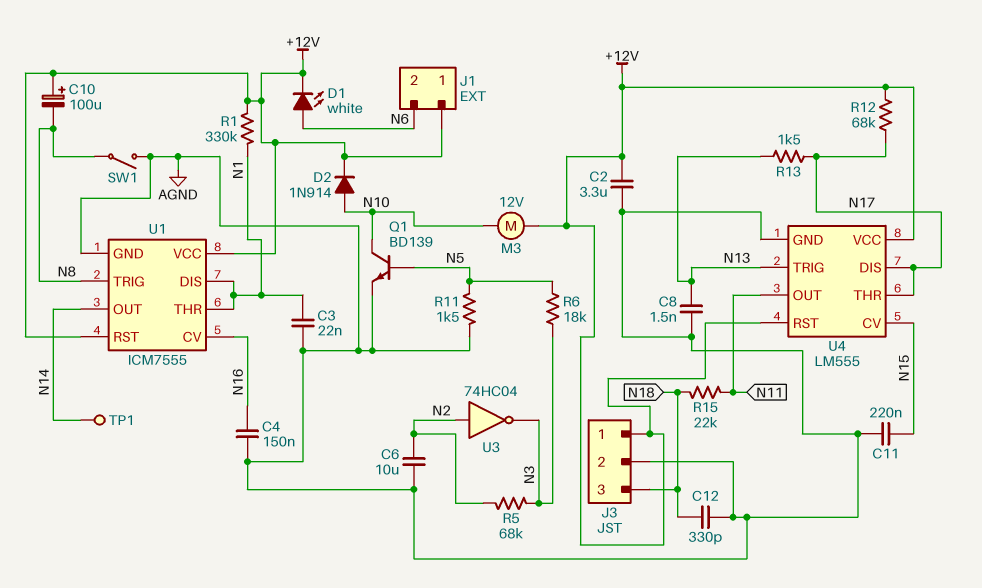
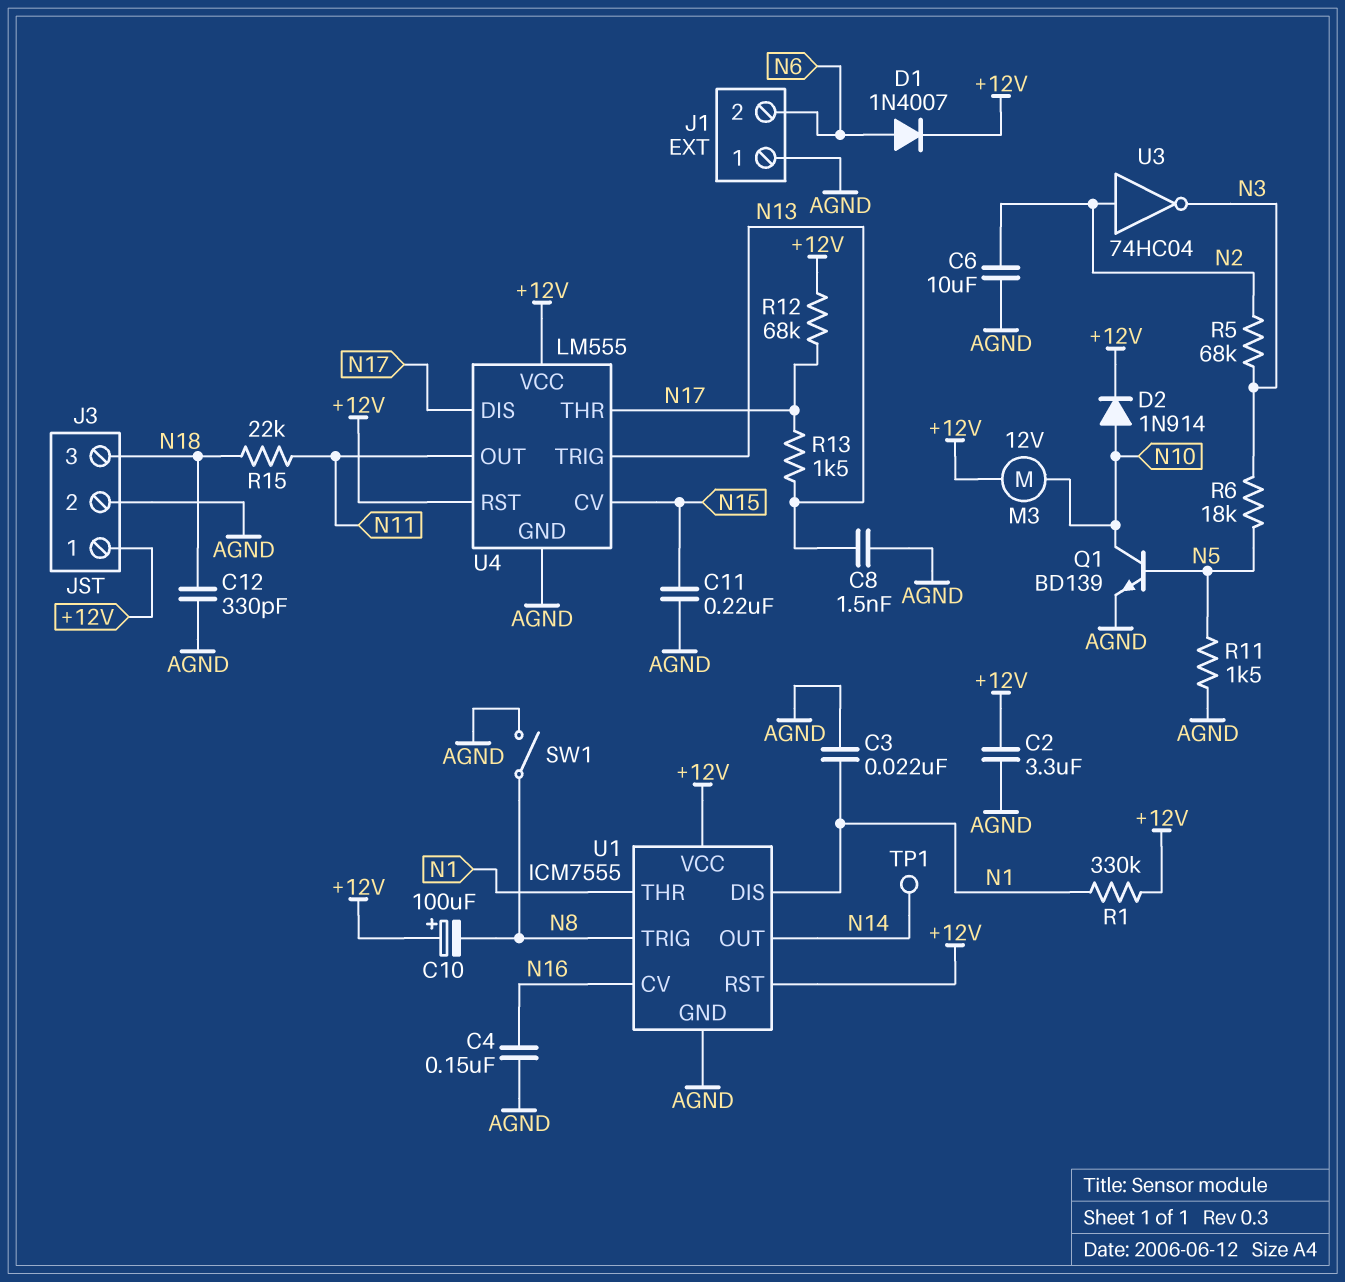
D1: LED white (A N6, K +12V) -> diode 1N4007 (A N6, K +12V)
J1 pin 1: +12V -> AGND

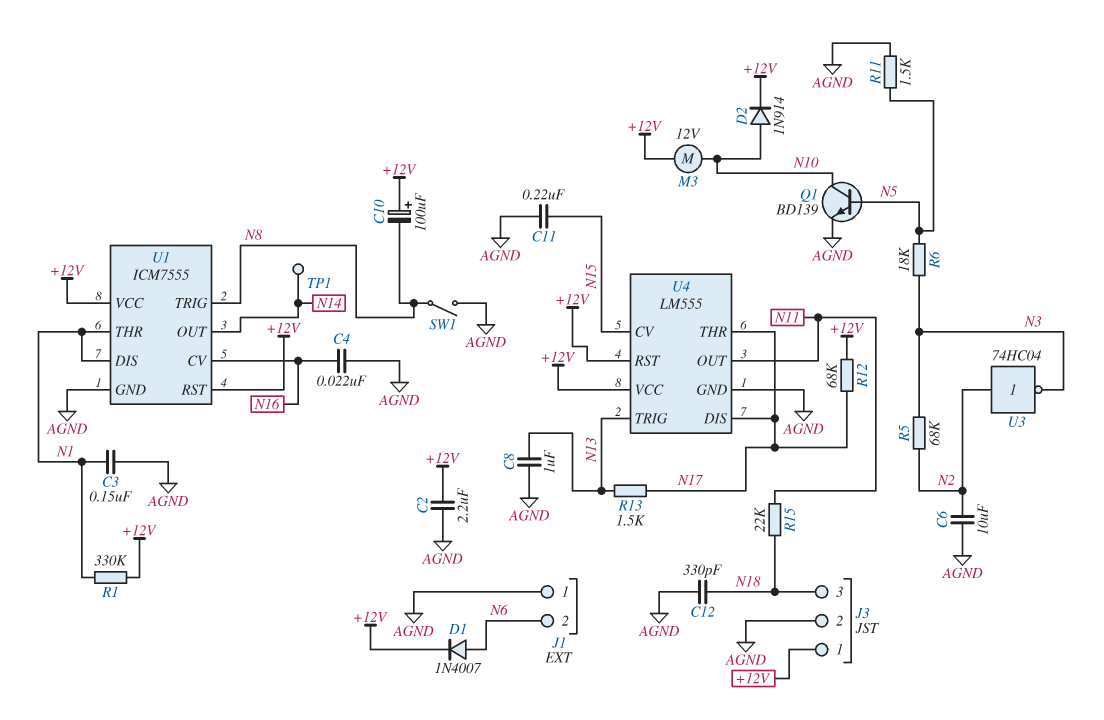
C2: 3.3uF (+12V, AGND) -> 2.2uF (+12V, AGND)
C3: 22nF (AGND, N1) -> 150nF (AGND, N1)
C4: 150nF (AGND, N16) -> 22nF (AGND, N16)
C8: 1.5nF (AGND, N13) -> 1uF (AGND, N13)

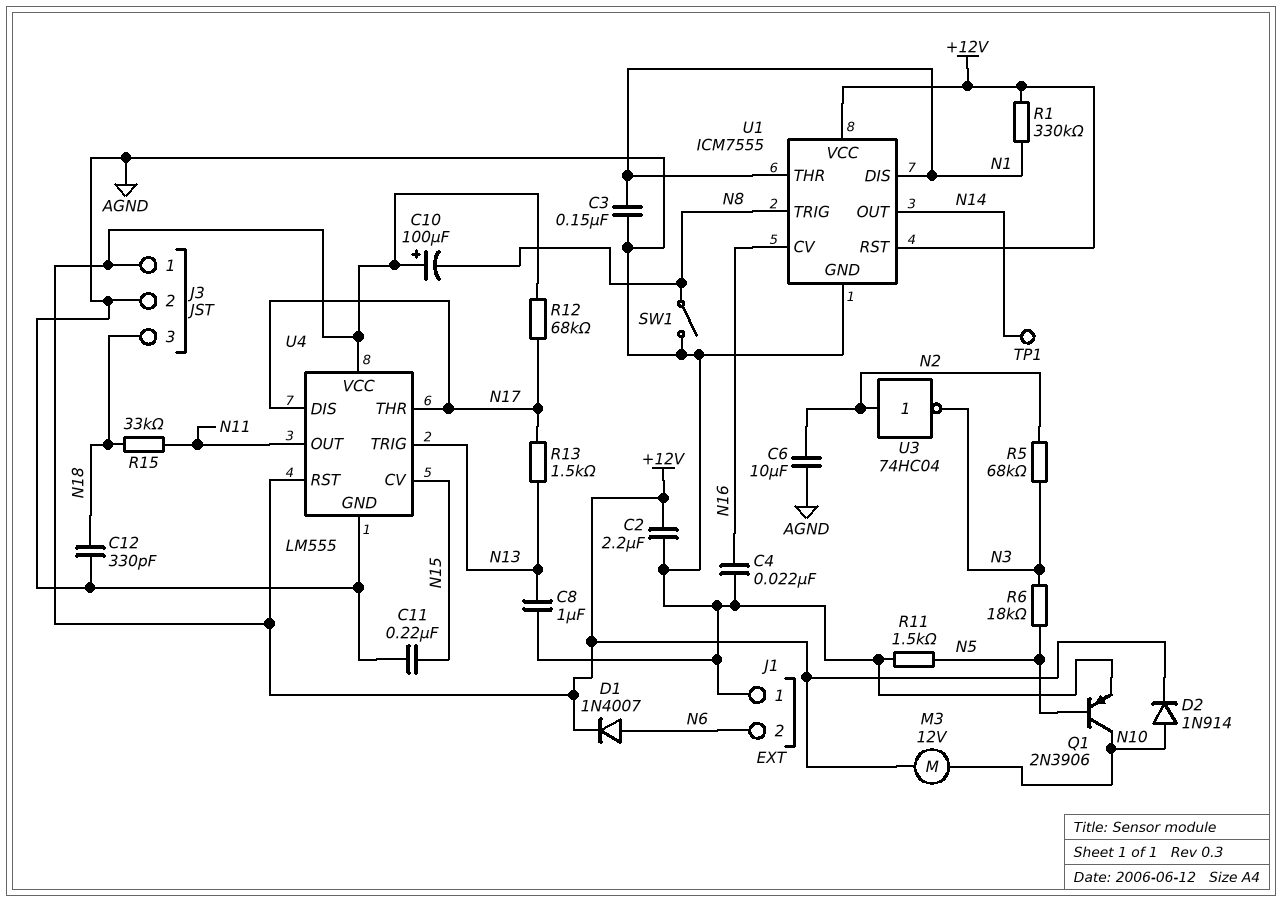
Q1: NPN BD139 (B N5, C N10, E AGND) -> PNP 2N3906 (B N5, C N10, E AGND)
R15: 22k (N11, N18) -> 33k (N11, N18)

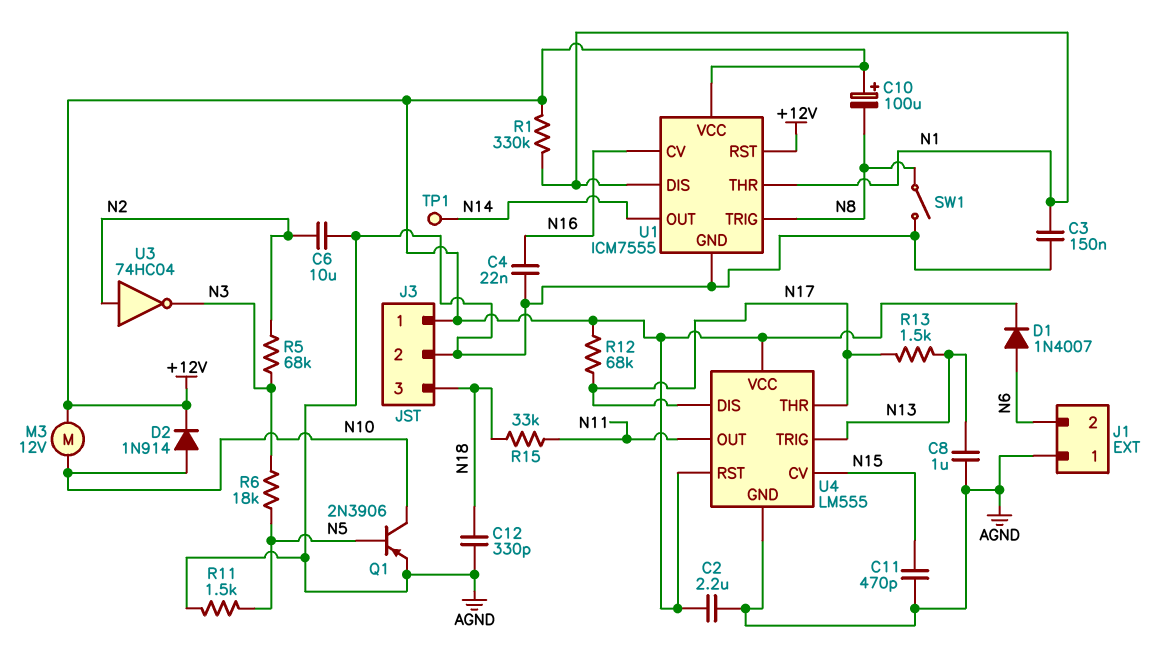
C11: 220nF (AGND, N15) -> 470pF (AGND, N15)

